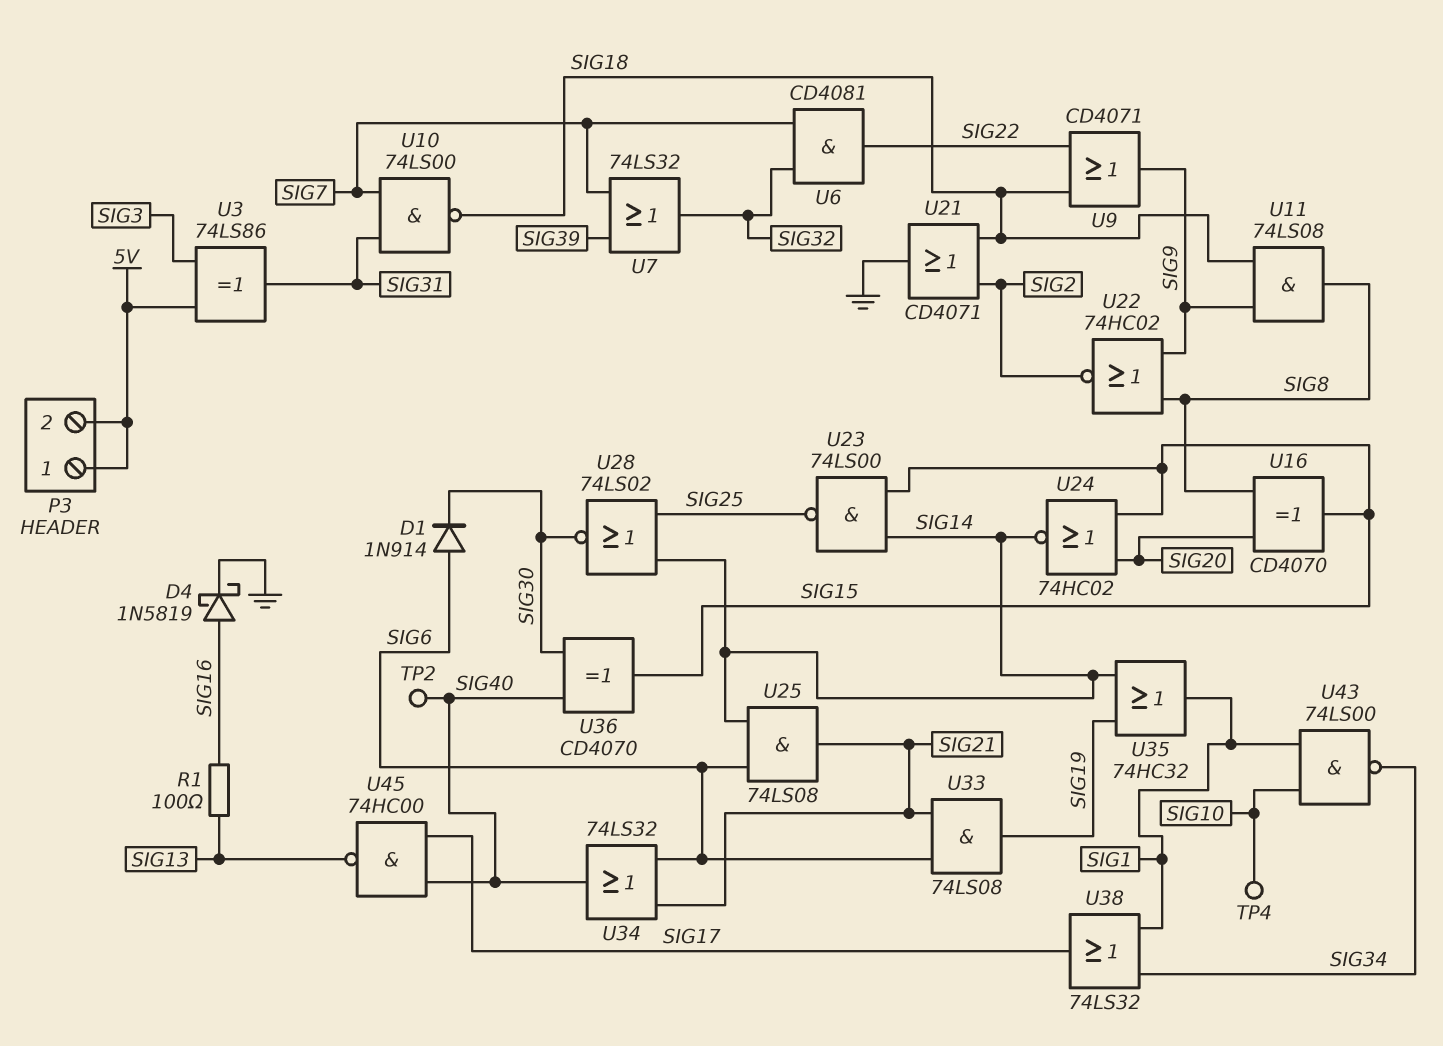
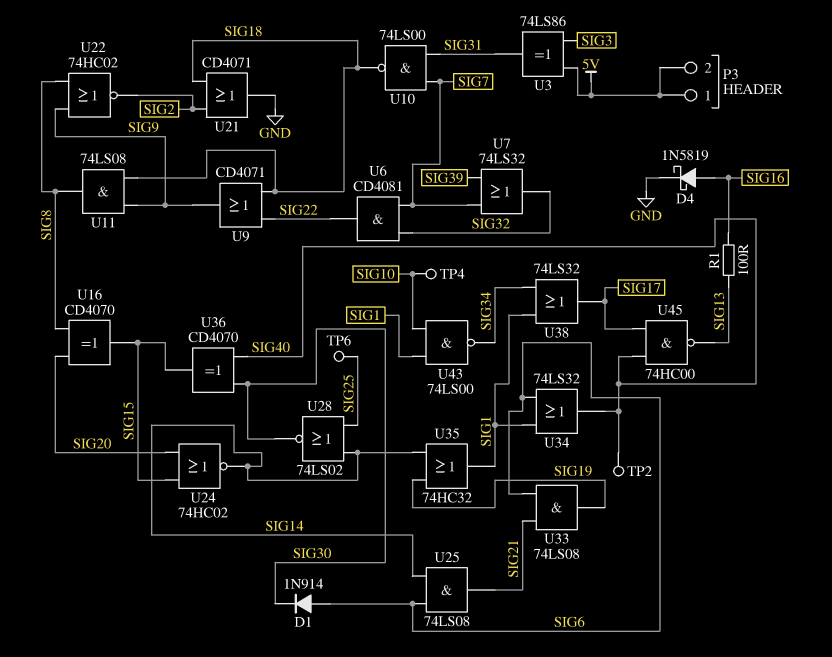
TP6: none -> test point (SIG25)
U23: NAND 74LS00 (in SIG14, in SIG15, out SIG25) -> none
U34: OR 74LS32 (in SIG6, in SIG21, out SIG40) -> OR 74LS32 (in SIG1, in SIG6, out SIG40)

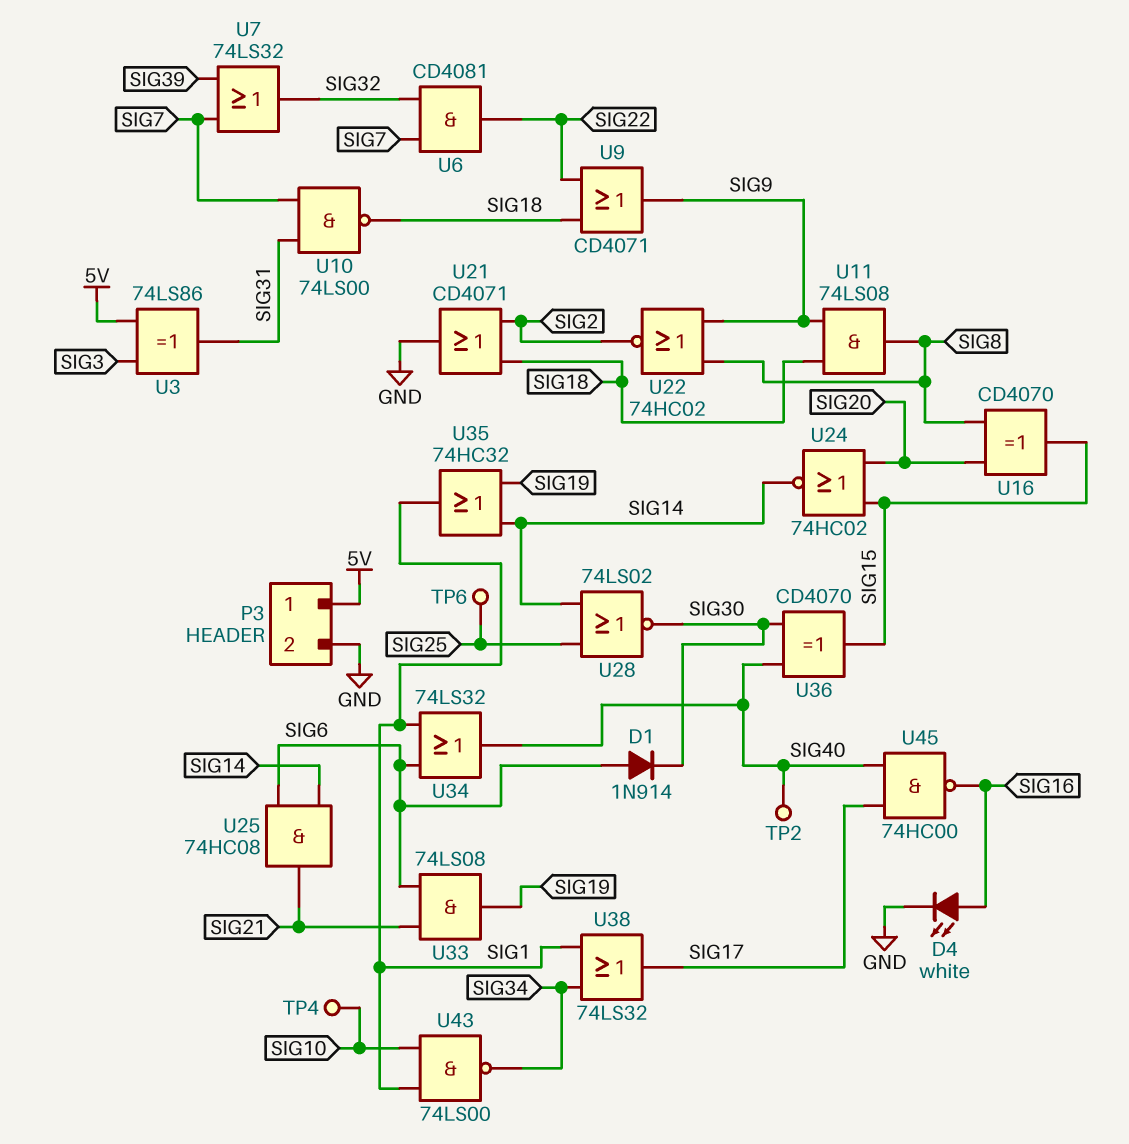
D4: schottky 1N5819 (A SIG16, K GND) -> LED white (A SIG16, K GND)
P3 pin 2: 5V -> GND
R1: 100 (SIG13, SIG16) -> none
U25: AND 74LS08 (in SIG6, in SIG14, out SIG21) -> AND 74HC08 (in SIG6, in SIG14, out SIG21)
U45: NAND 74HC00 (in SIG17, in SIG40, out SIG13) -> NAND 74HC00 (in SIG17, in SIG40, out SIG16)

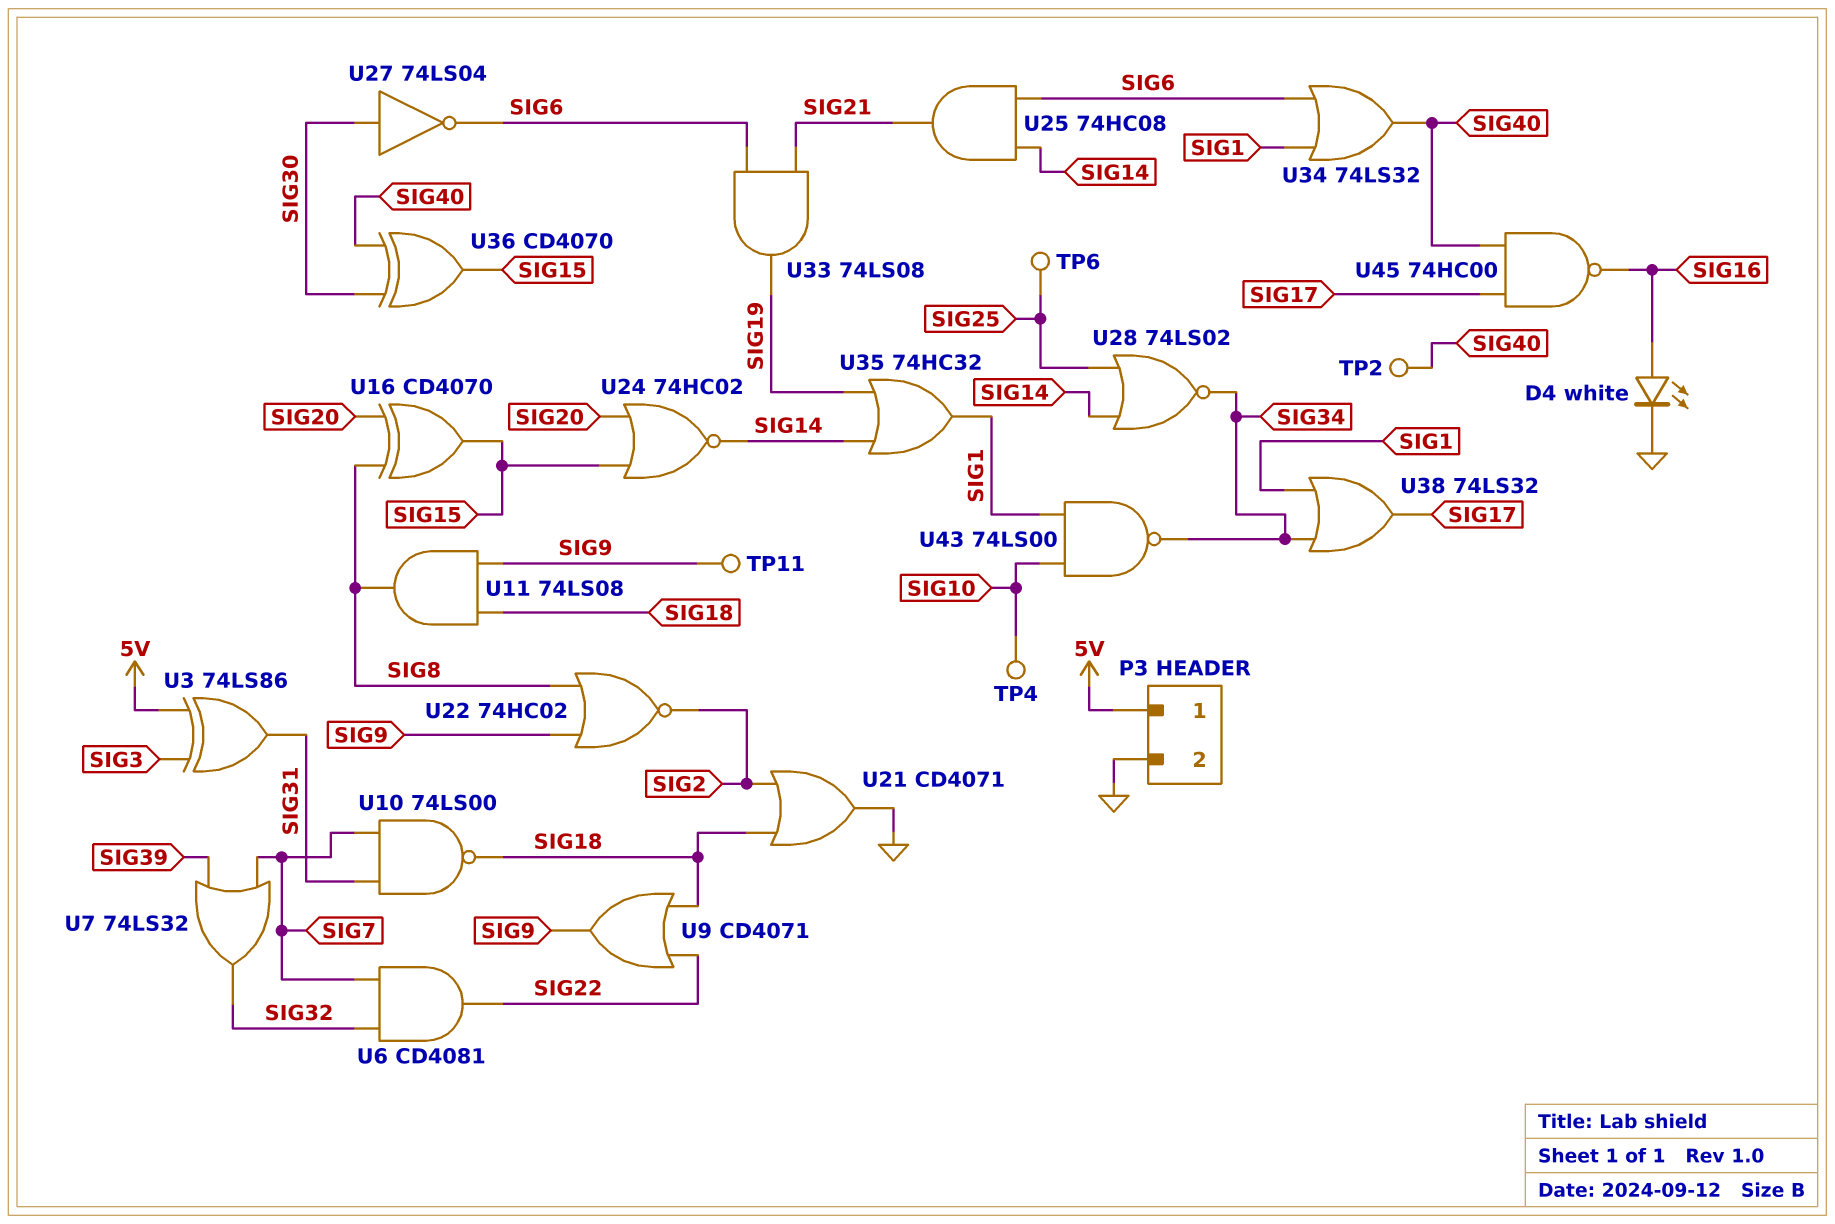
D1: diode 1N914 (A SIG6, K SIG30) -> none
TP11: none -> test point (SIG9)
U27: none -> NOT 74LS04 (in SIG30, out SIG6)
U28: NOR 74LS02 (in SIG14, in SIG25, out SIG30) -> NOR 74LS02 (in SIG14, in SIG25, out SIG34)

